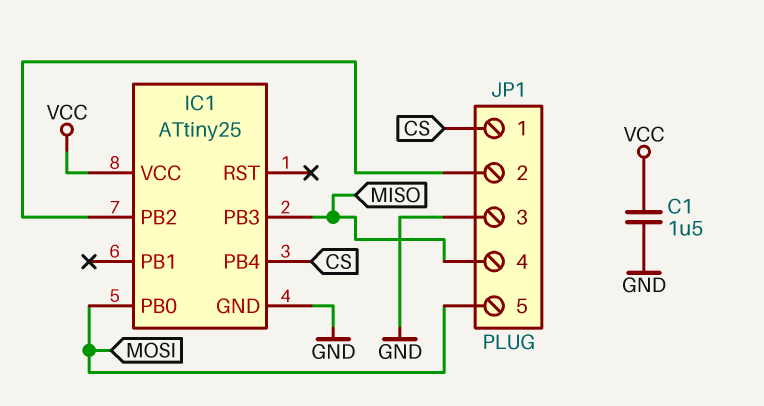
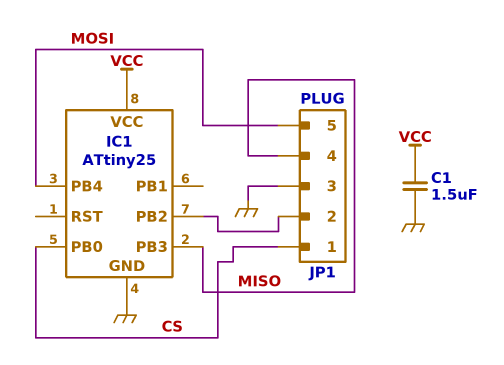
IC1 pin PB0: MOSI -> CS
IC1 pin PB4: CS -> MOSI

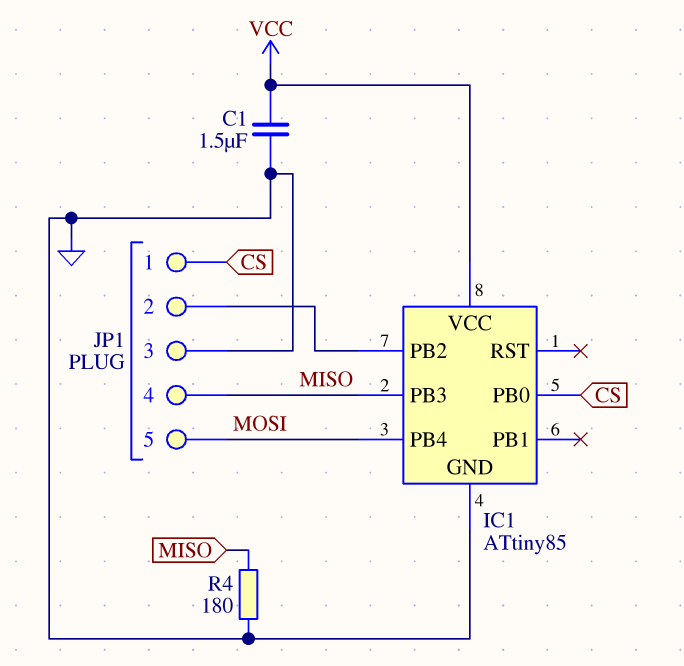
IC1: ATtiny25 -> ATtiny85
R4: none -> 180 (GND, MISO)

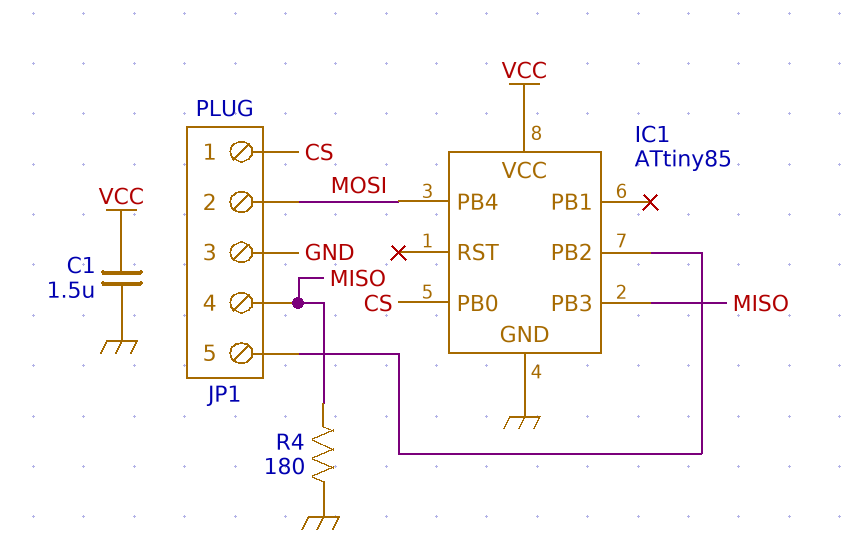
JP1 pin 2: IC1/PB2 -> MOSI
JP1 pin 5: MOSI -> IC1/PB2

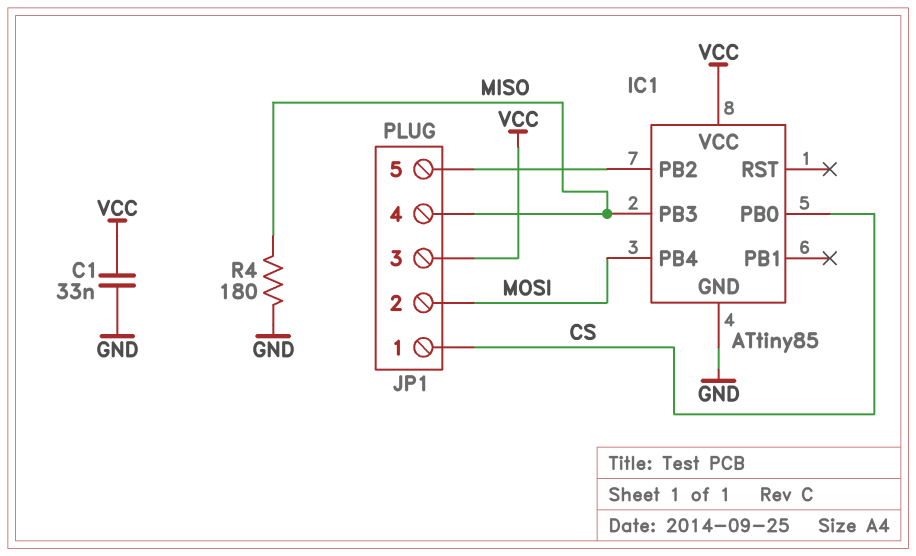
C1: 1.5uF (GND, VCC) -> 33nF (GND, VCC)
JP1 pin 3: GND -> VCC

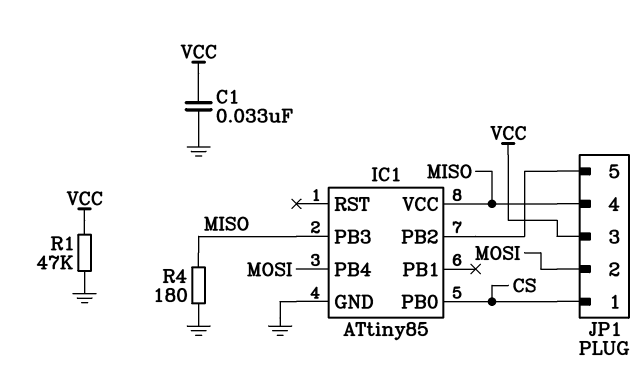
IC1 pin VCC: VCC -> MISO
R1: none -> 47k (GND, VCC)

